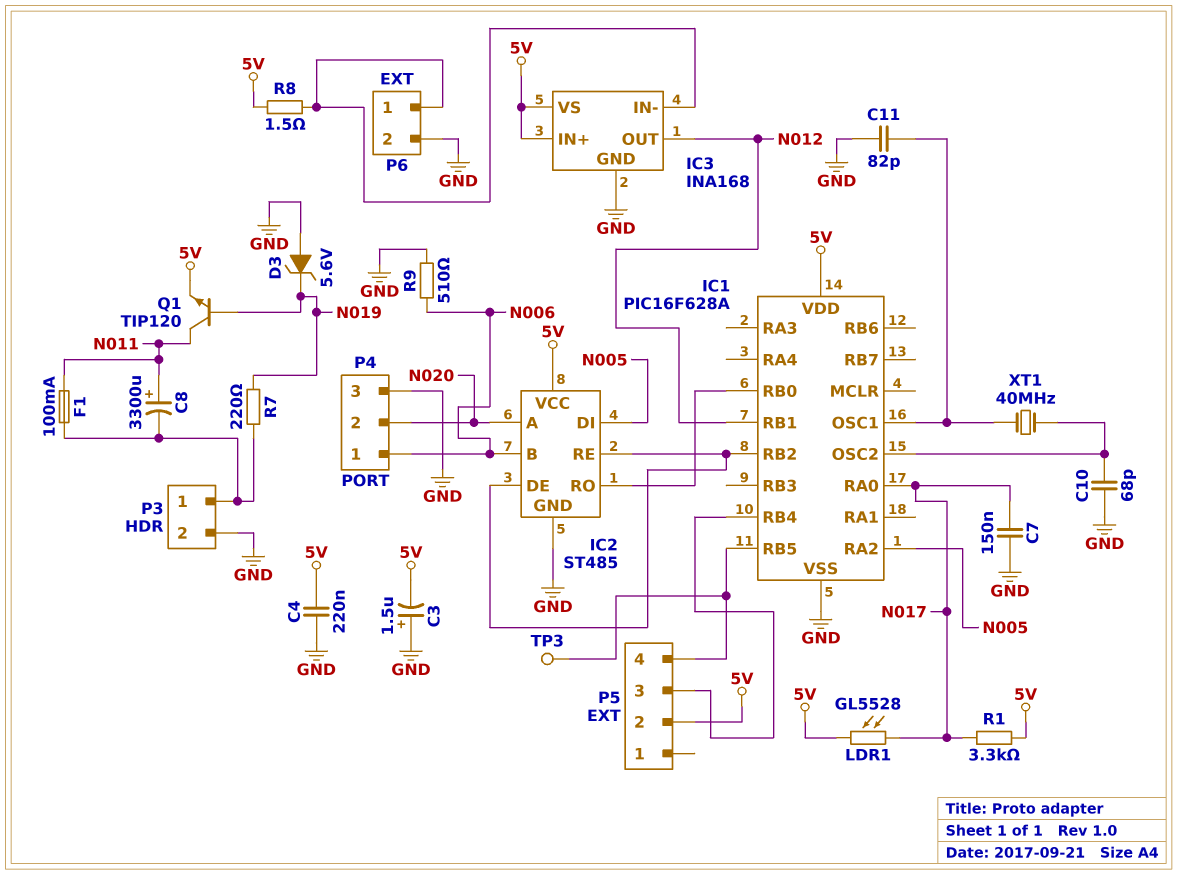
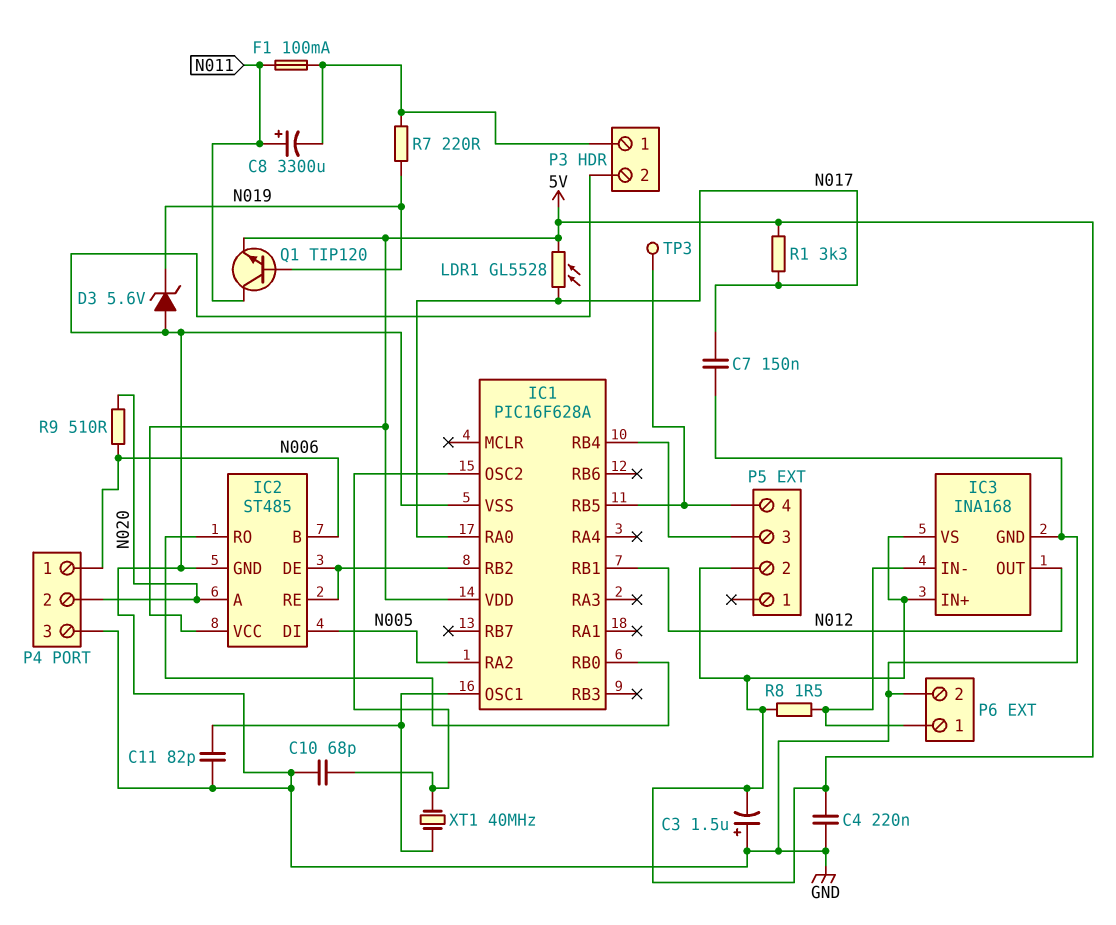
R9: 510 (GND, N006) -> 510 (N006, N020)

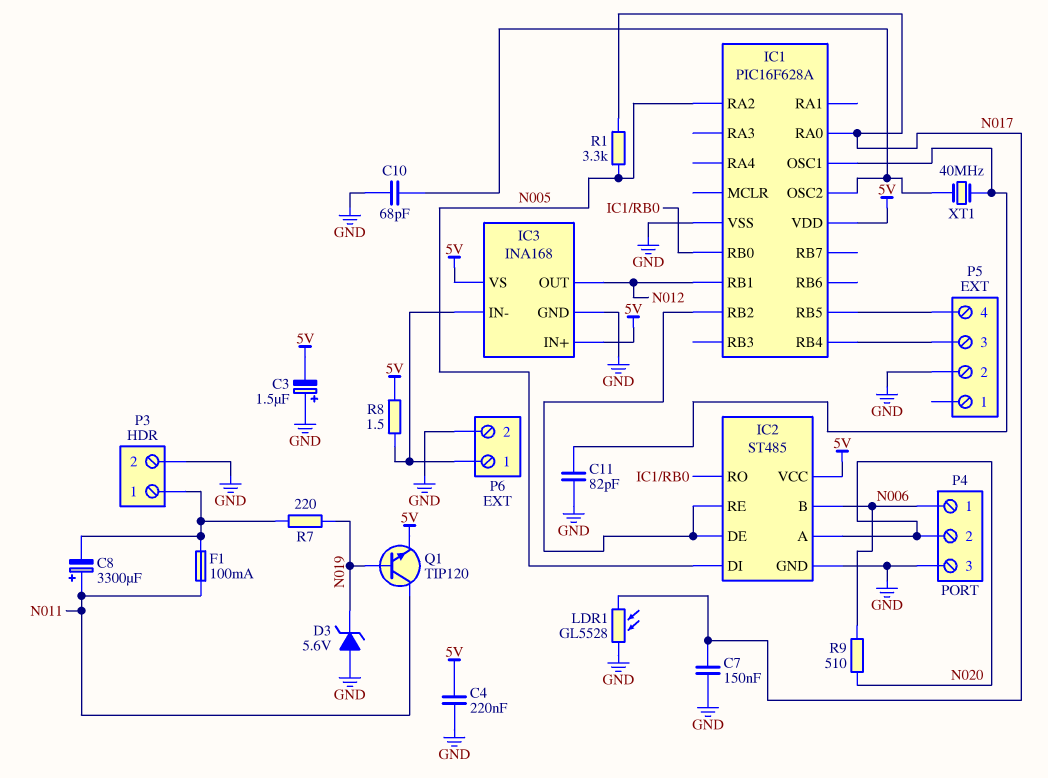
LDR1: GL5528 (5V, N017) -> GL5528 (GND, N017)
P5 pin 2: 5V -> GND
R1: 3.3k (5V, N017) -> 3.3k (N005, N017)
TP3: test point (IC1/RB5) -> none

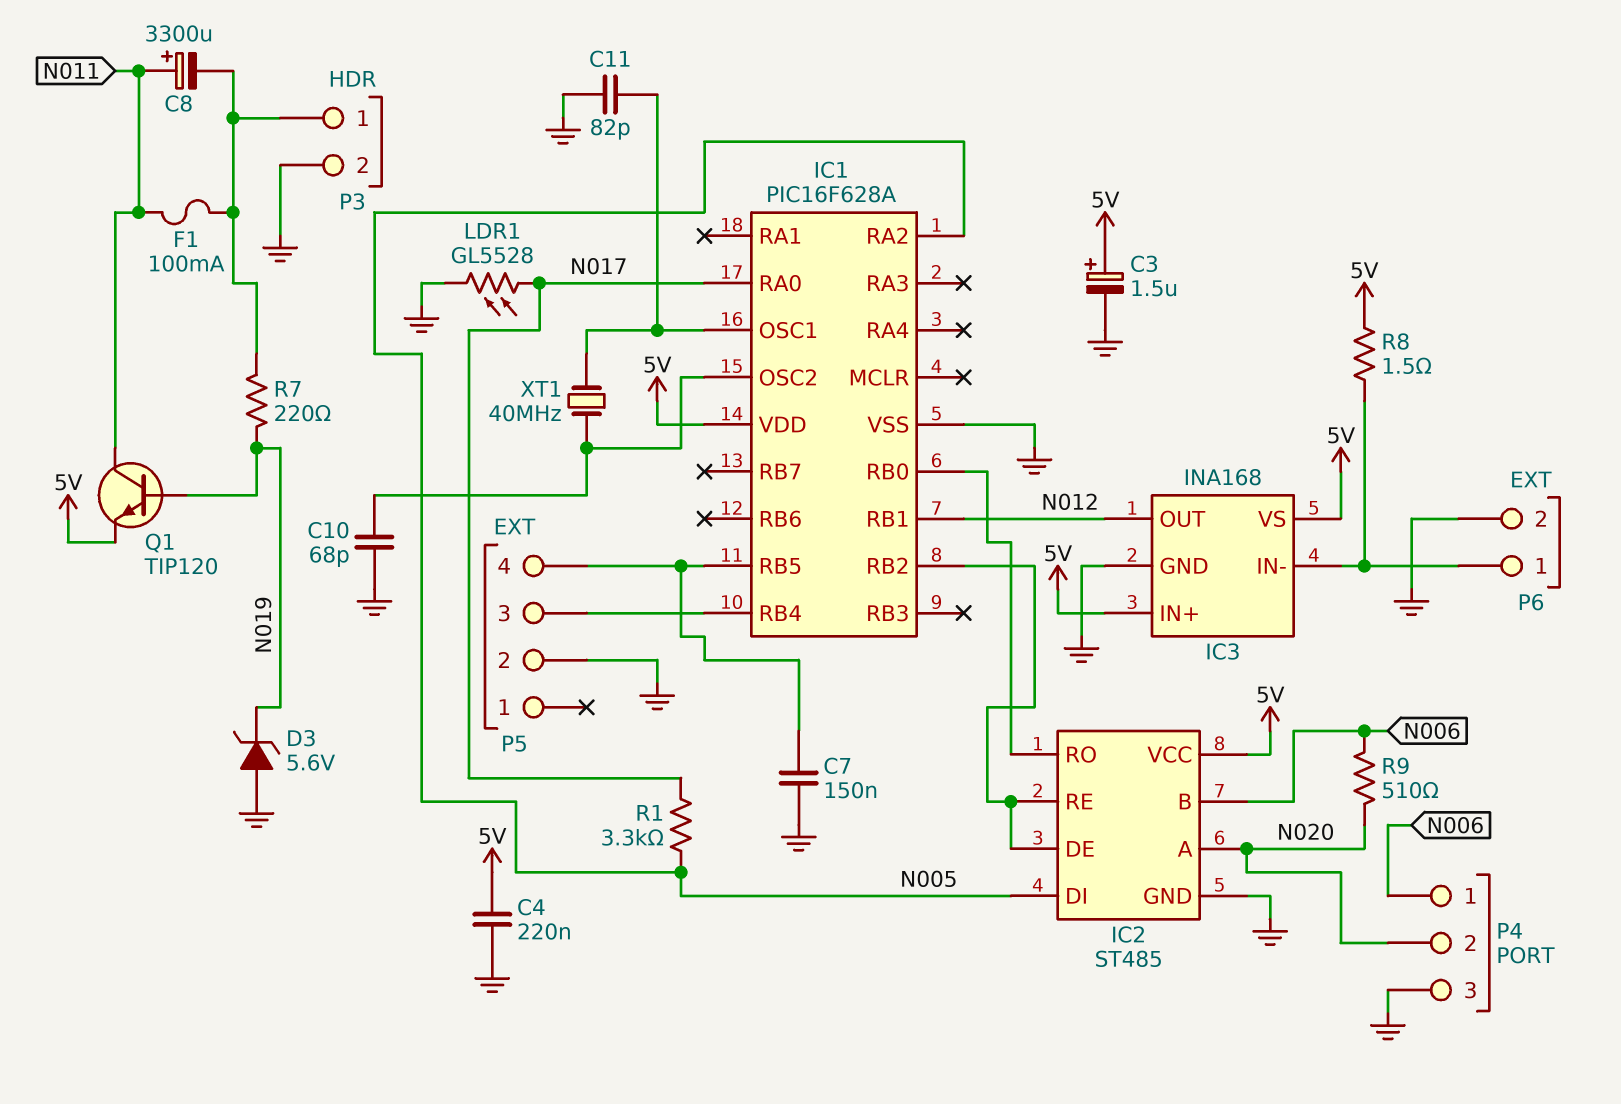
C3: 1.5uF (plus GND, minus 5V) -> 1.5uF (plus 5V, minus GND)
C7: 150nF (GND, N017) -> 150nF (GND, IC1/RB5)

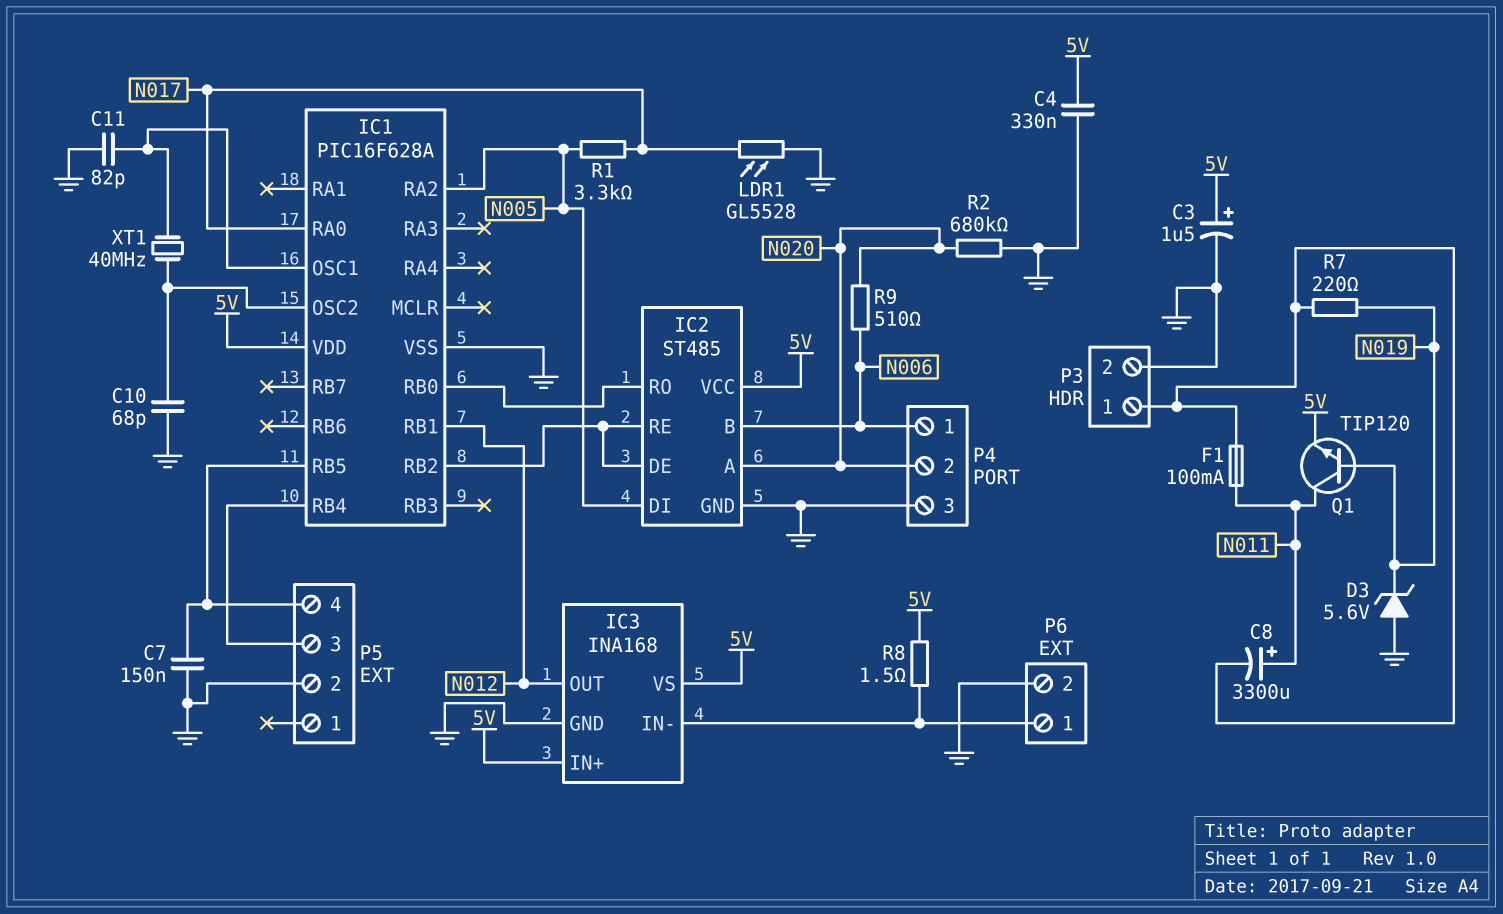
C4: 220nF (5V, GND) -> 330nF (5V, GND)
R2: none -> 680k (GND, N020)

